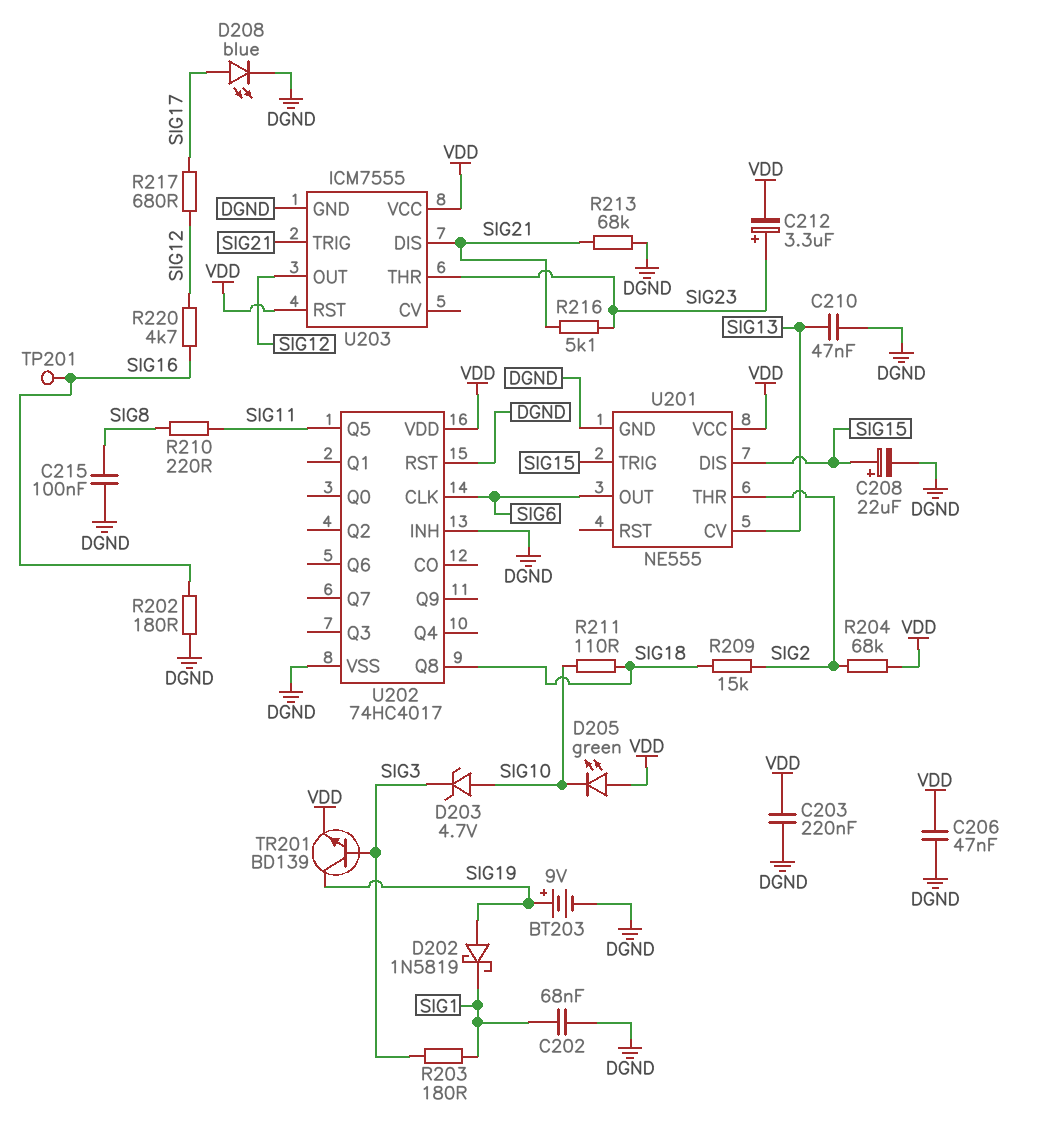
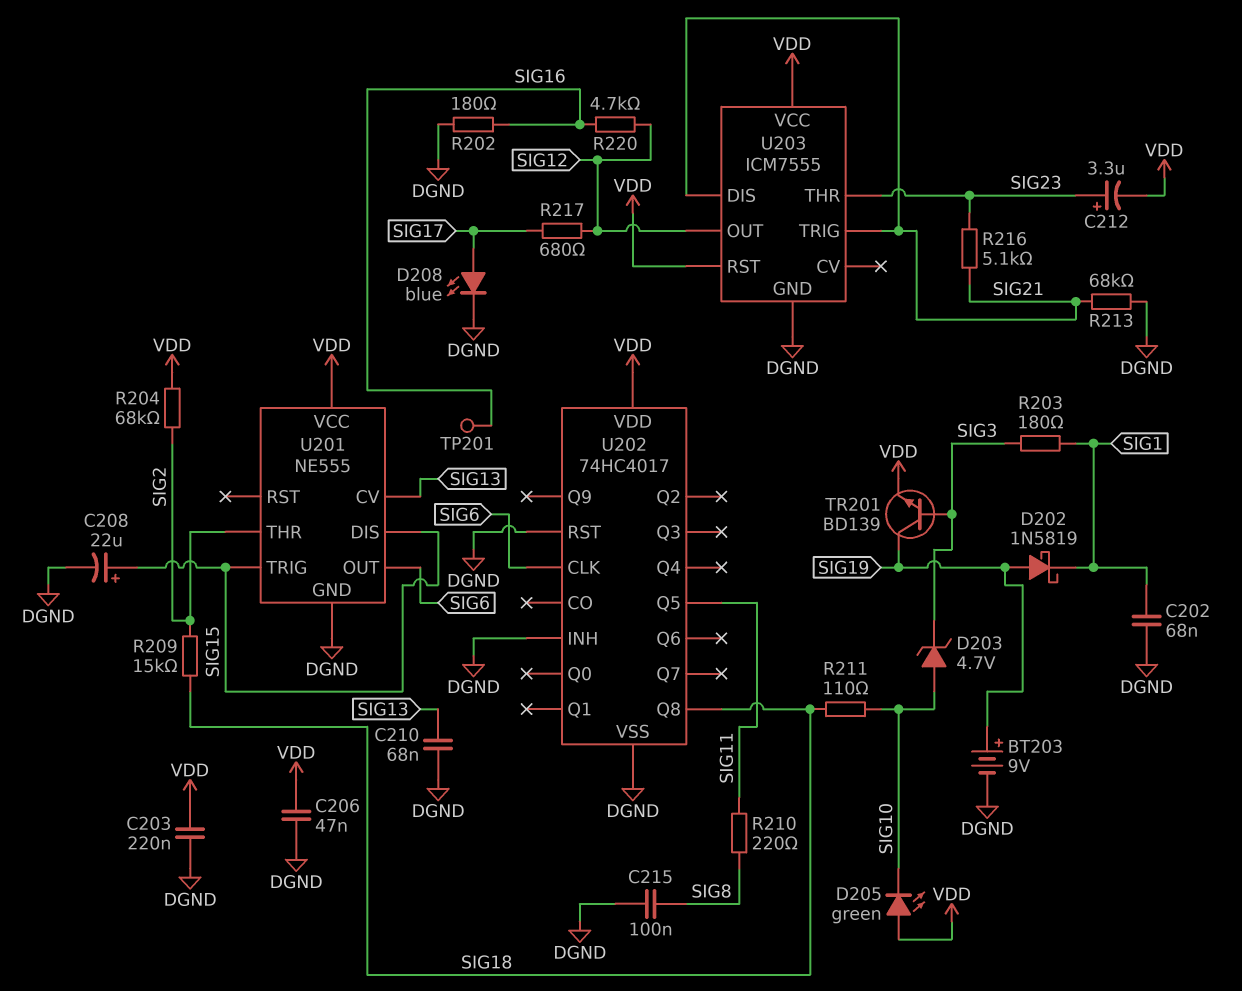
C210: 47nF (DGND, SIG13) -> 68nF (DGND, SIG13)

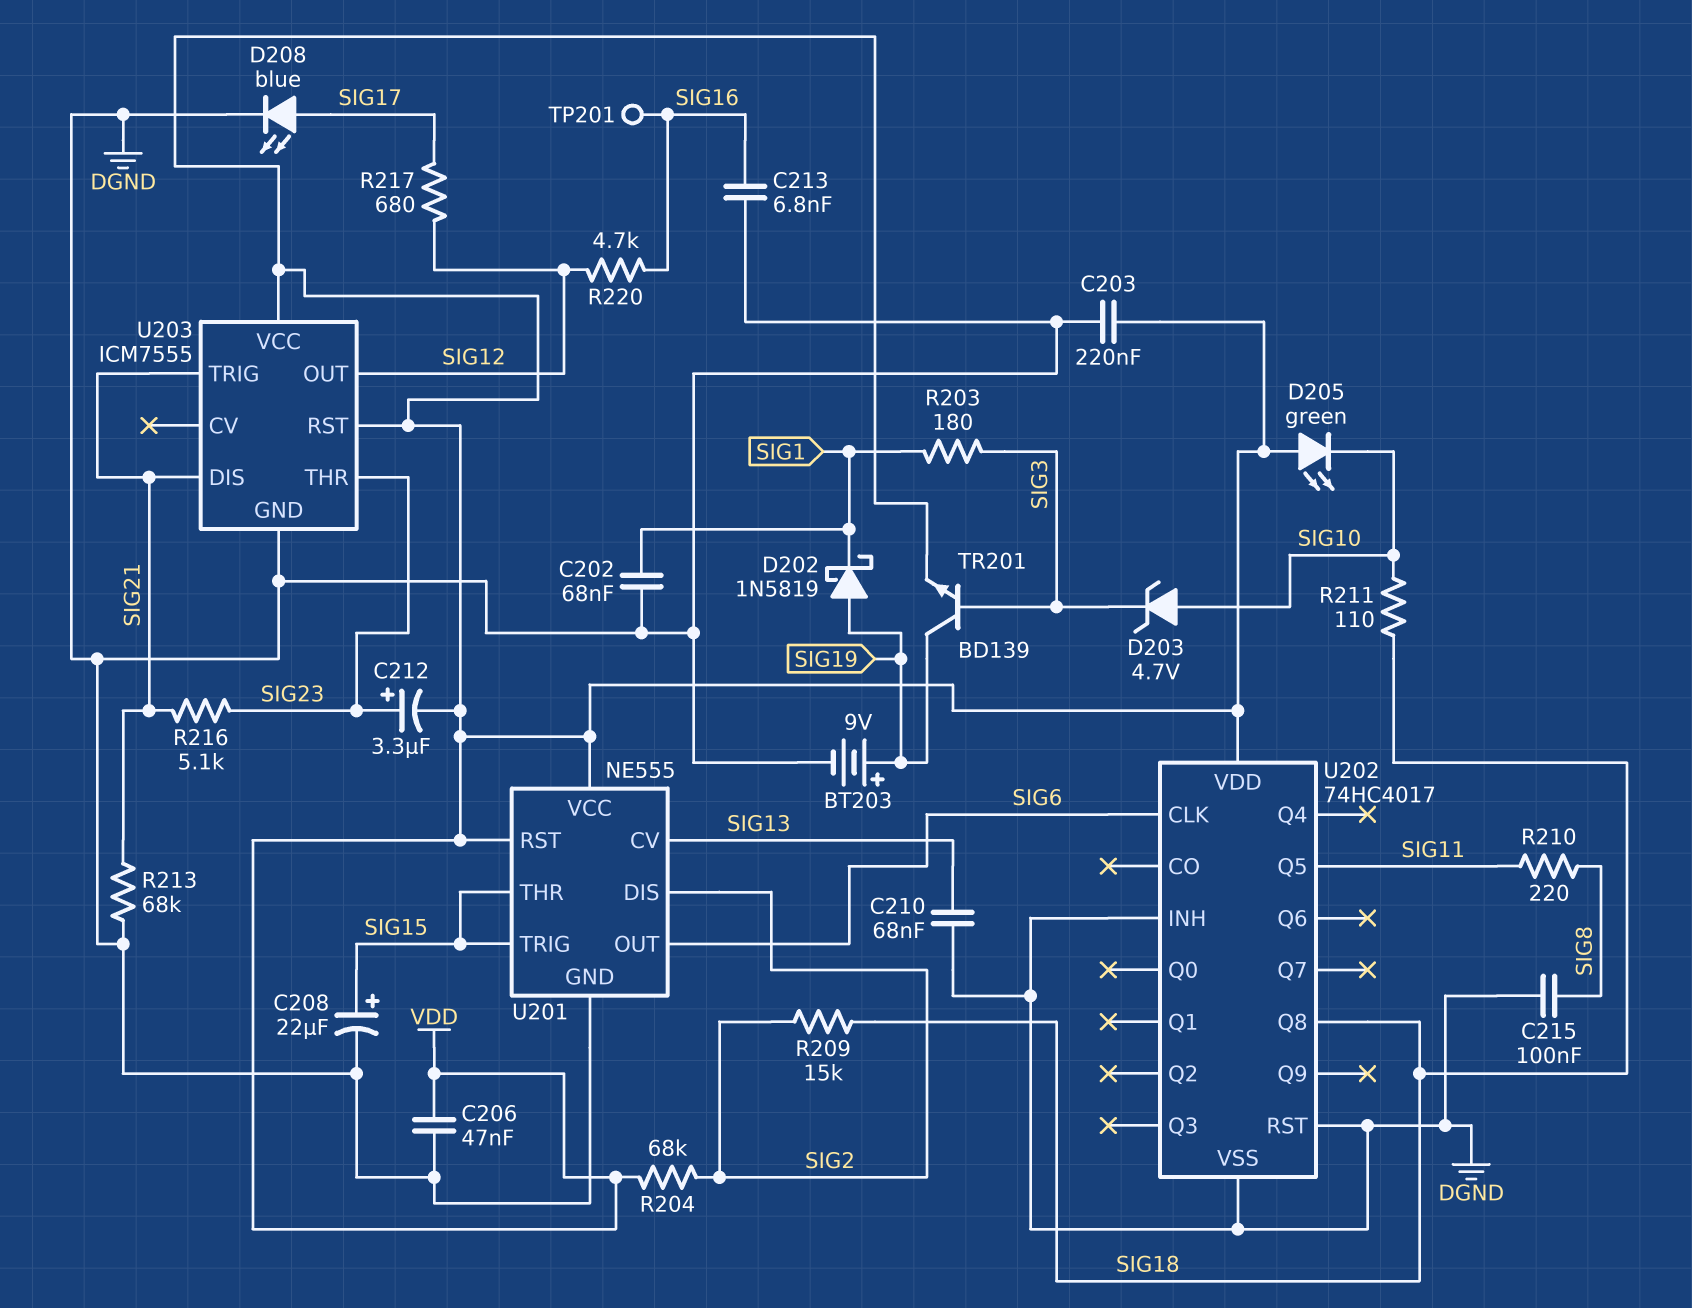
C213: none -> 6.8nF (DGND, SIG16)
R202: 180 (DGND, SIG16) -> none
U201 pin DIS: SIG15 -> SIG2
U201 pin RST: none -> VDD
U201 pin THR: SIG2 -> SIG15

